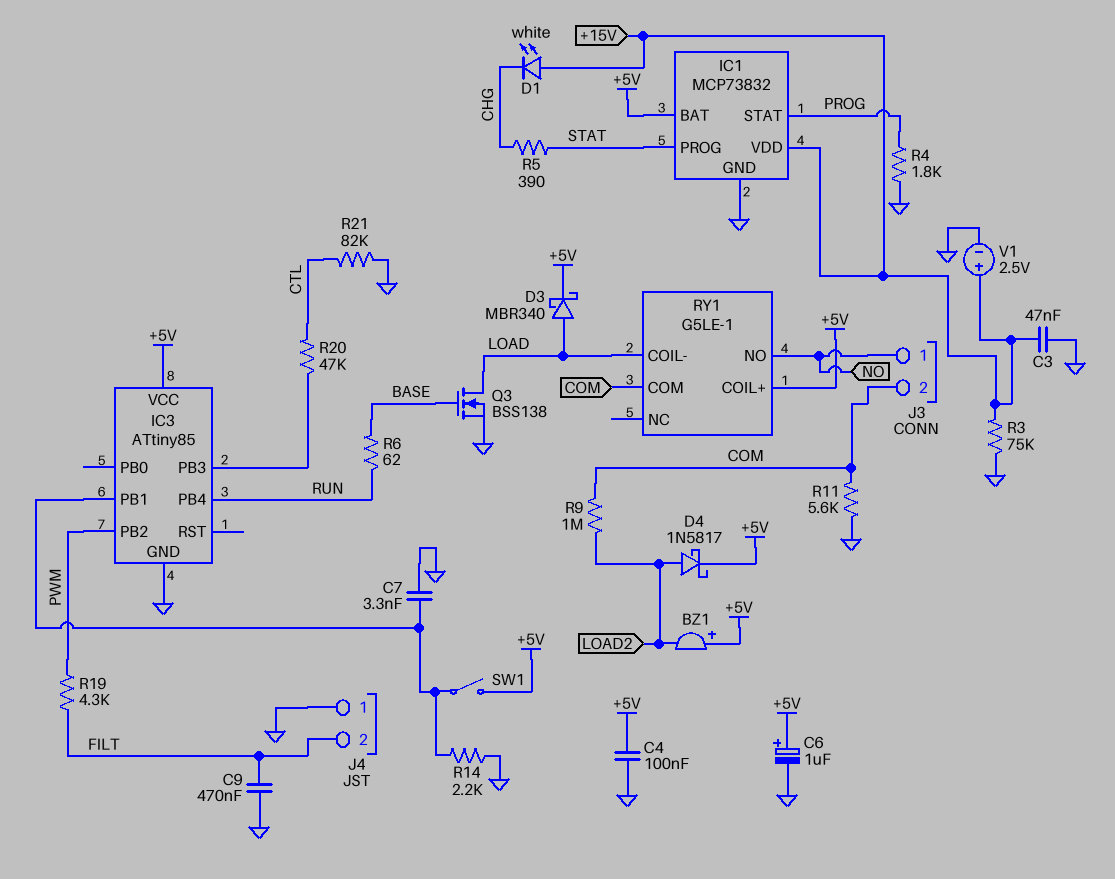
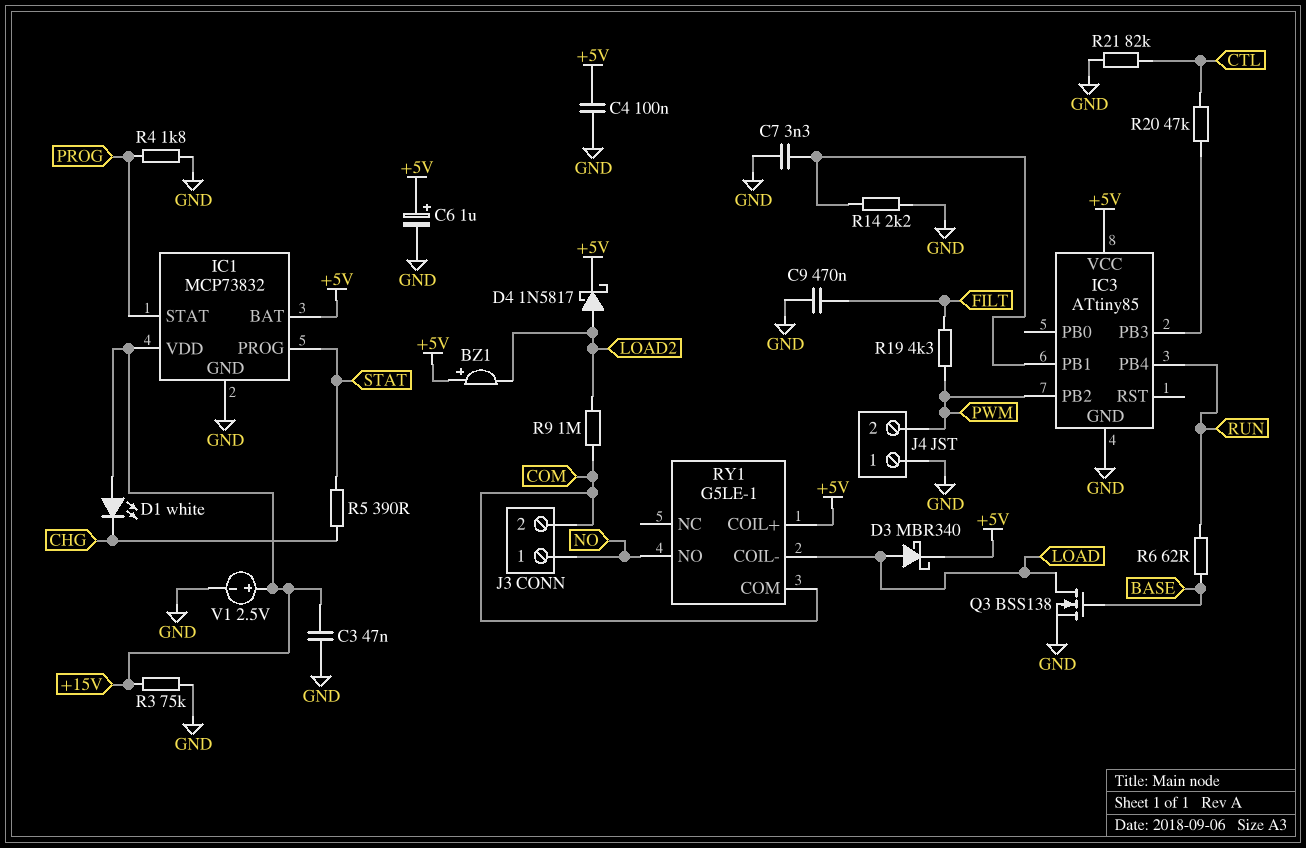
J4 pin 2: FILT -> PWM
R11: 5.6k (COM, GND) -> none
SW1: switch (+5V, IC3/PB1) -> none

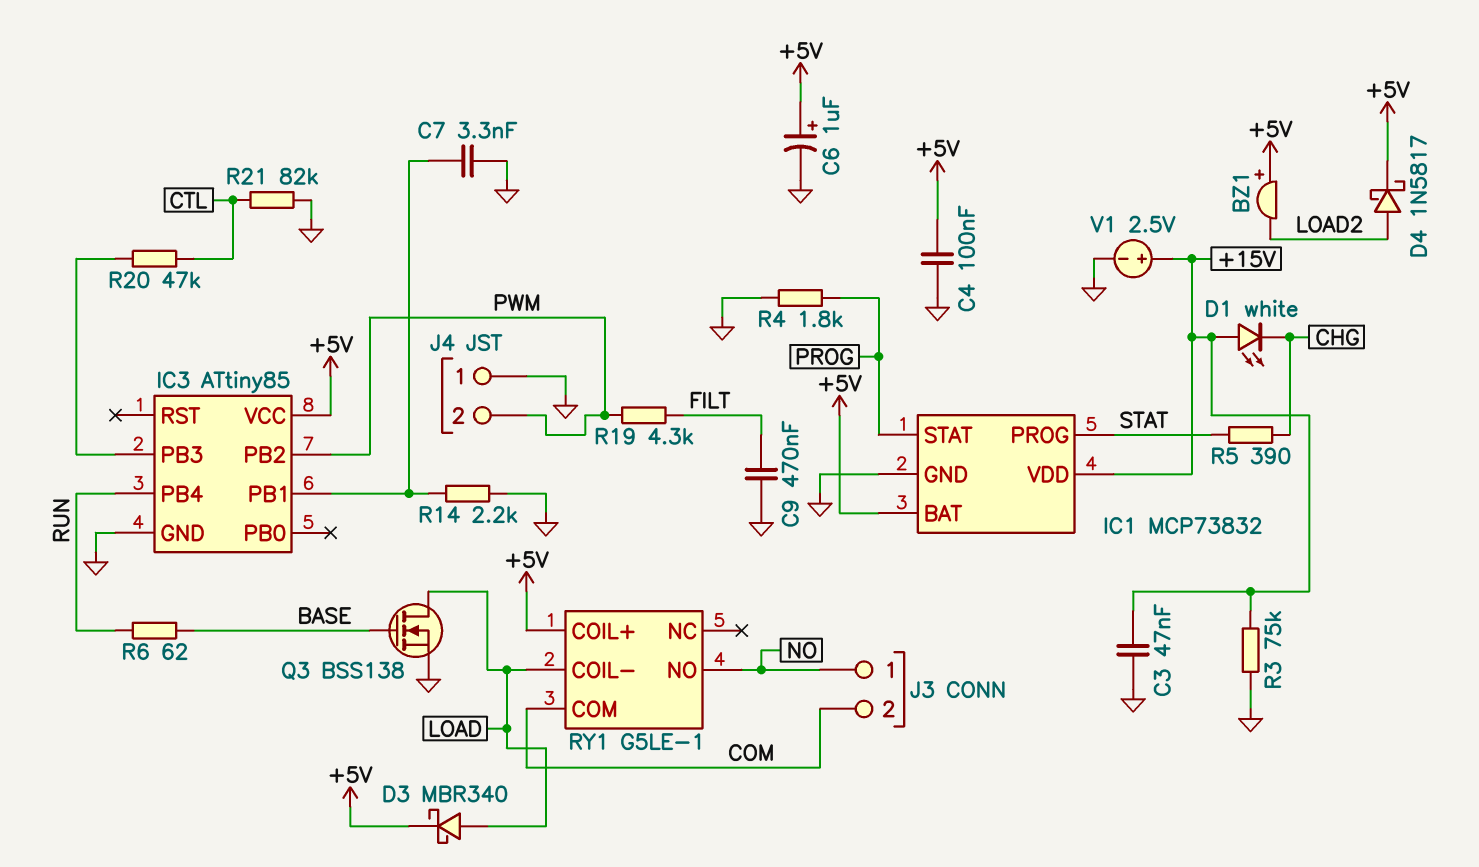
R9: 1M (COM, LOAD2) -> none

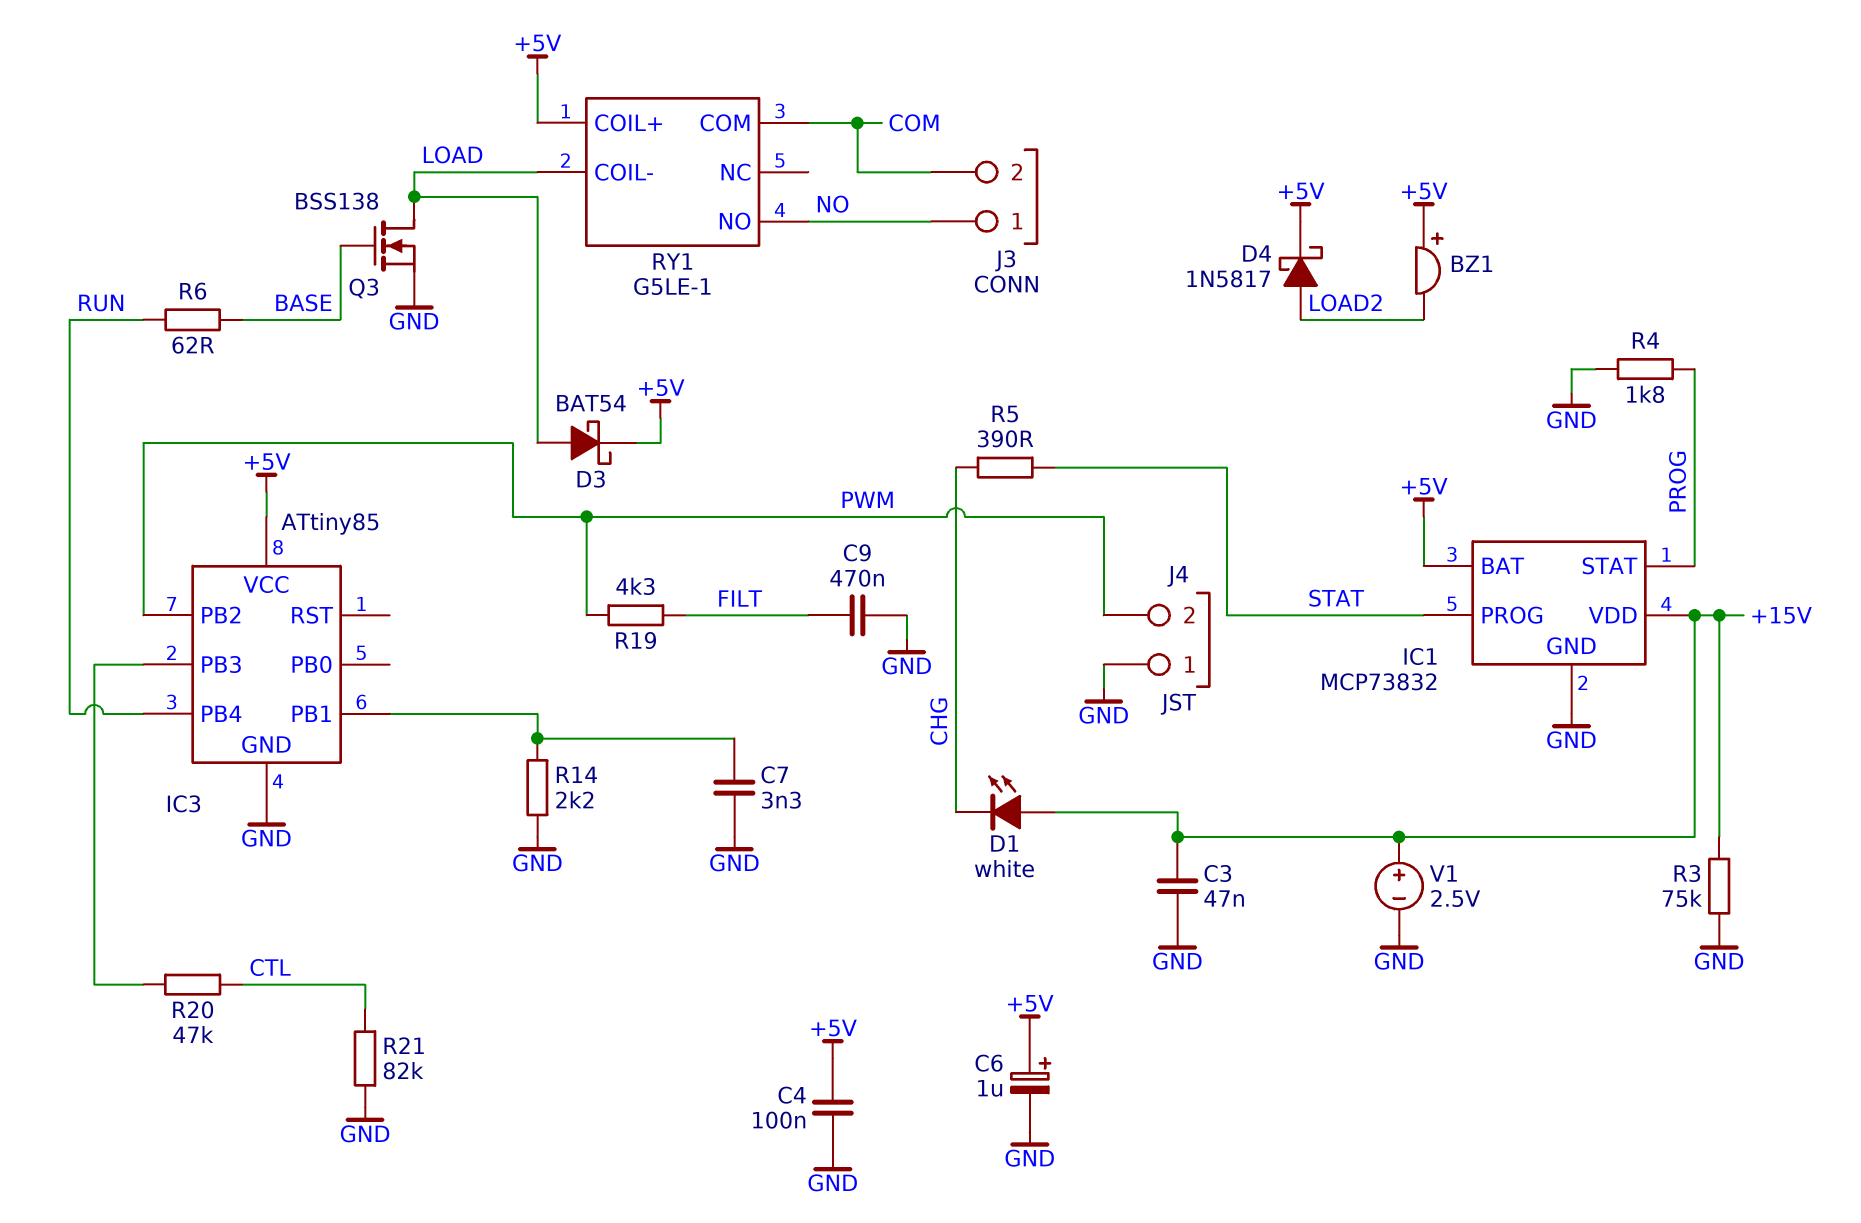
D3: schottky MBR340 (A LOAD, K +5V) -> schottky BAT54 (A LOAD, K +5V)

